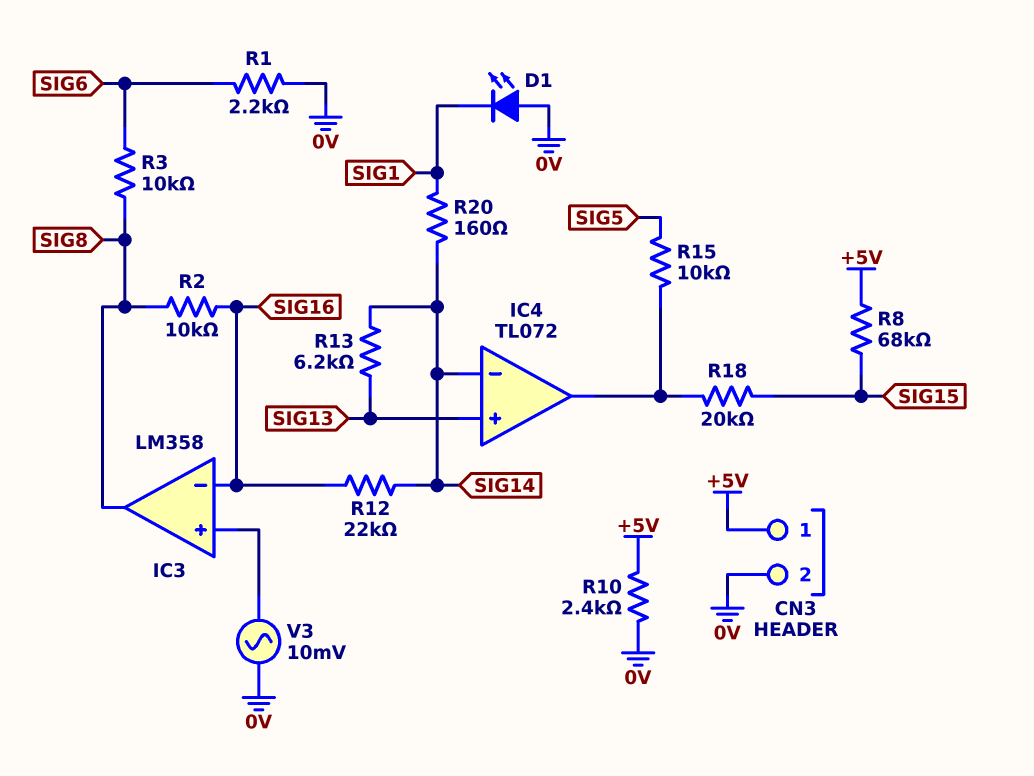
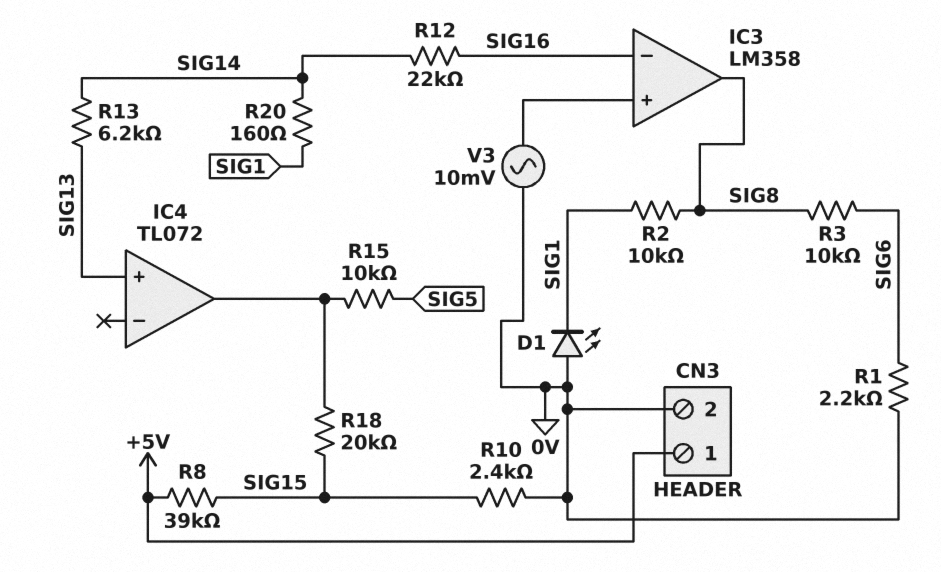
IC4 pin in-: SIG14 -> none
R2: 10k (SIG8, SIG16) -> 10k (SIG1, SIG8)
R8: 68k (+5V, SIG15) -> 39k (+5V, SIG15)
R10: 2.4k (+5V, 0V) -> 2.4k (0V, SIG15)

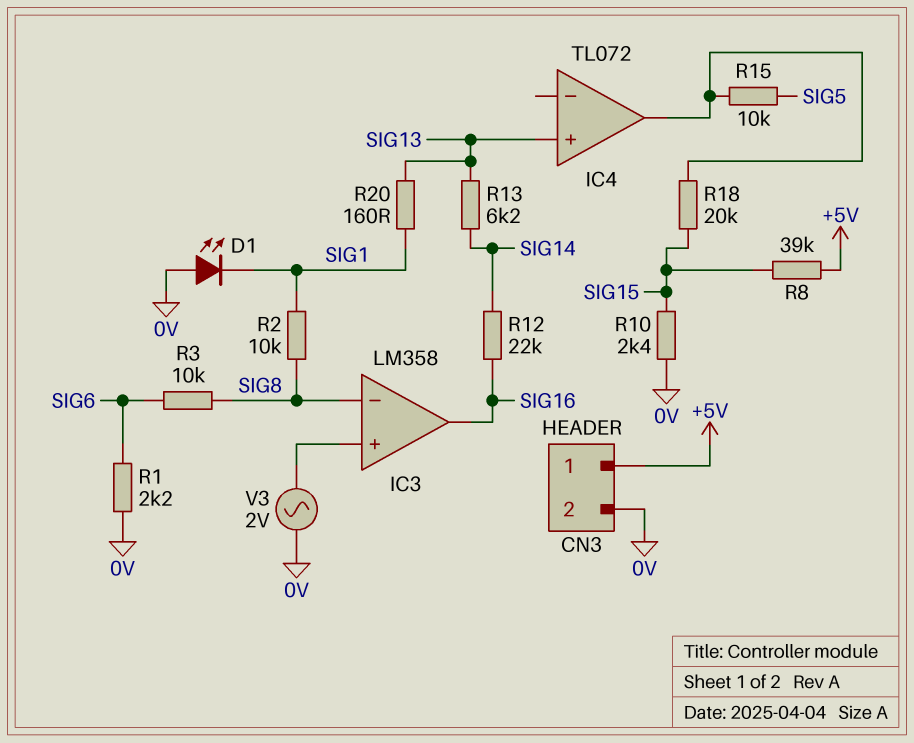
IC3 pin in-: SIG16 -> SIG8
IC3 pin out: SIG8 -> SIG16
R20: 160 (SIG1, SIG14) -> 160 (SIG1, SIG13)
V3: AC 10mV (0V, IC3/in+) -> AC 2V (0V, IC3/in+)

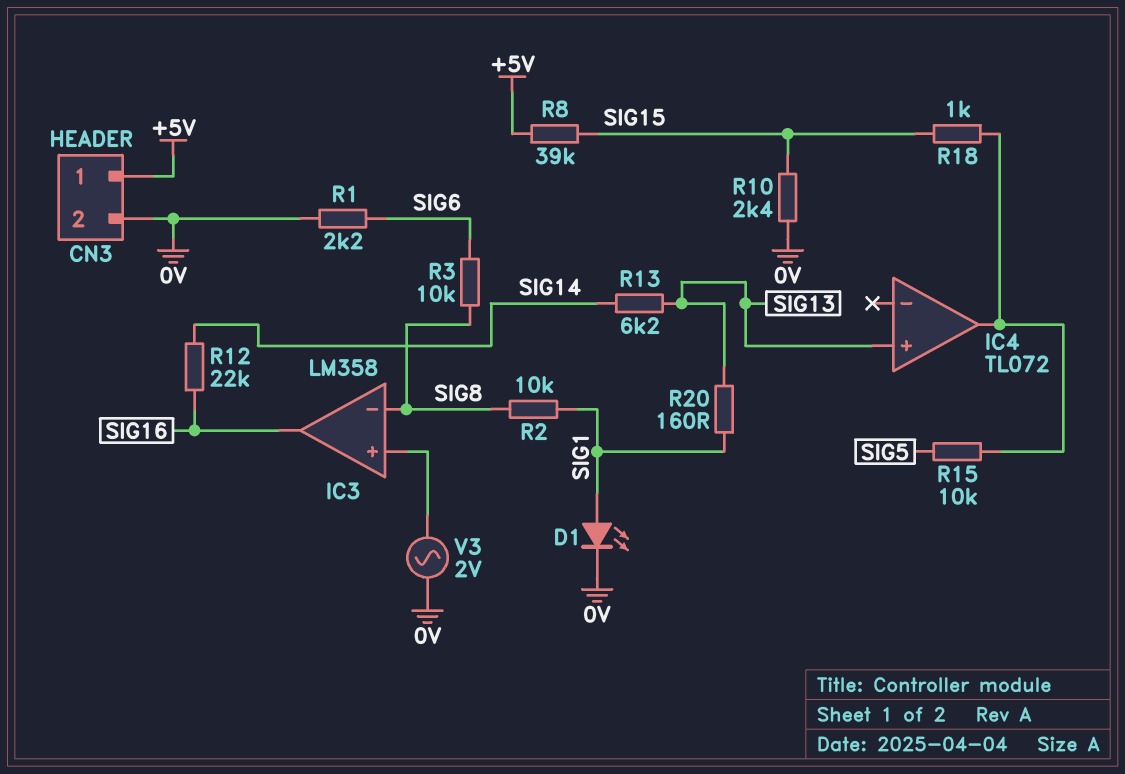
D1: LED (A 0V, K SIG1) -> LED (A SIG1, K 0V)
R18: 20k (IC4/out, SIG15) -> 1k (IC4/out, SIG15)

